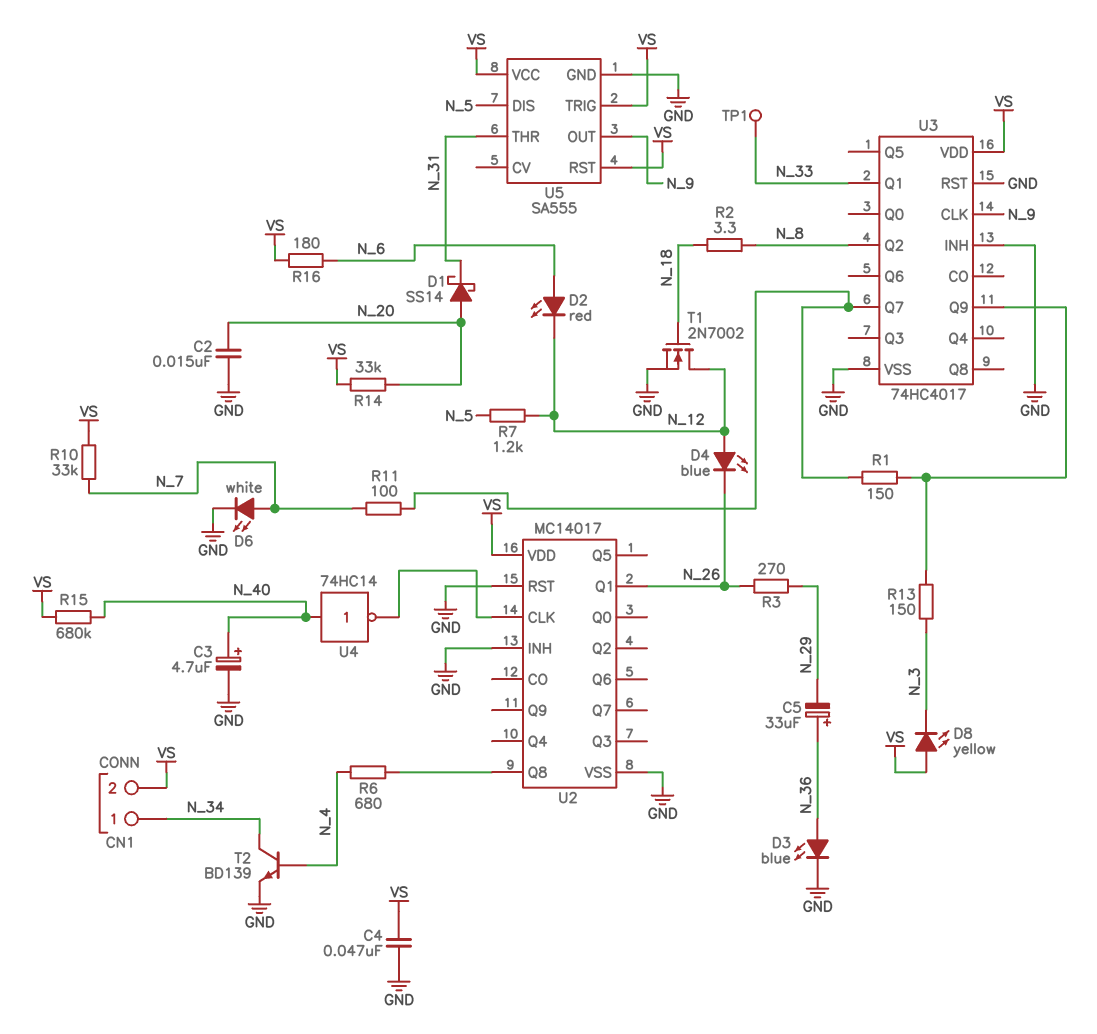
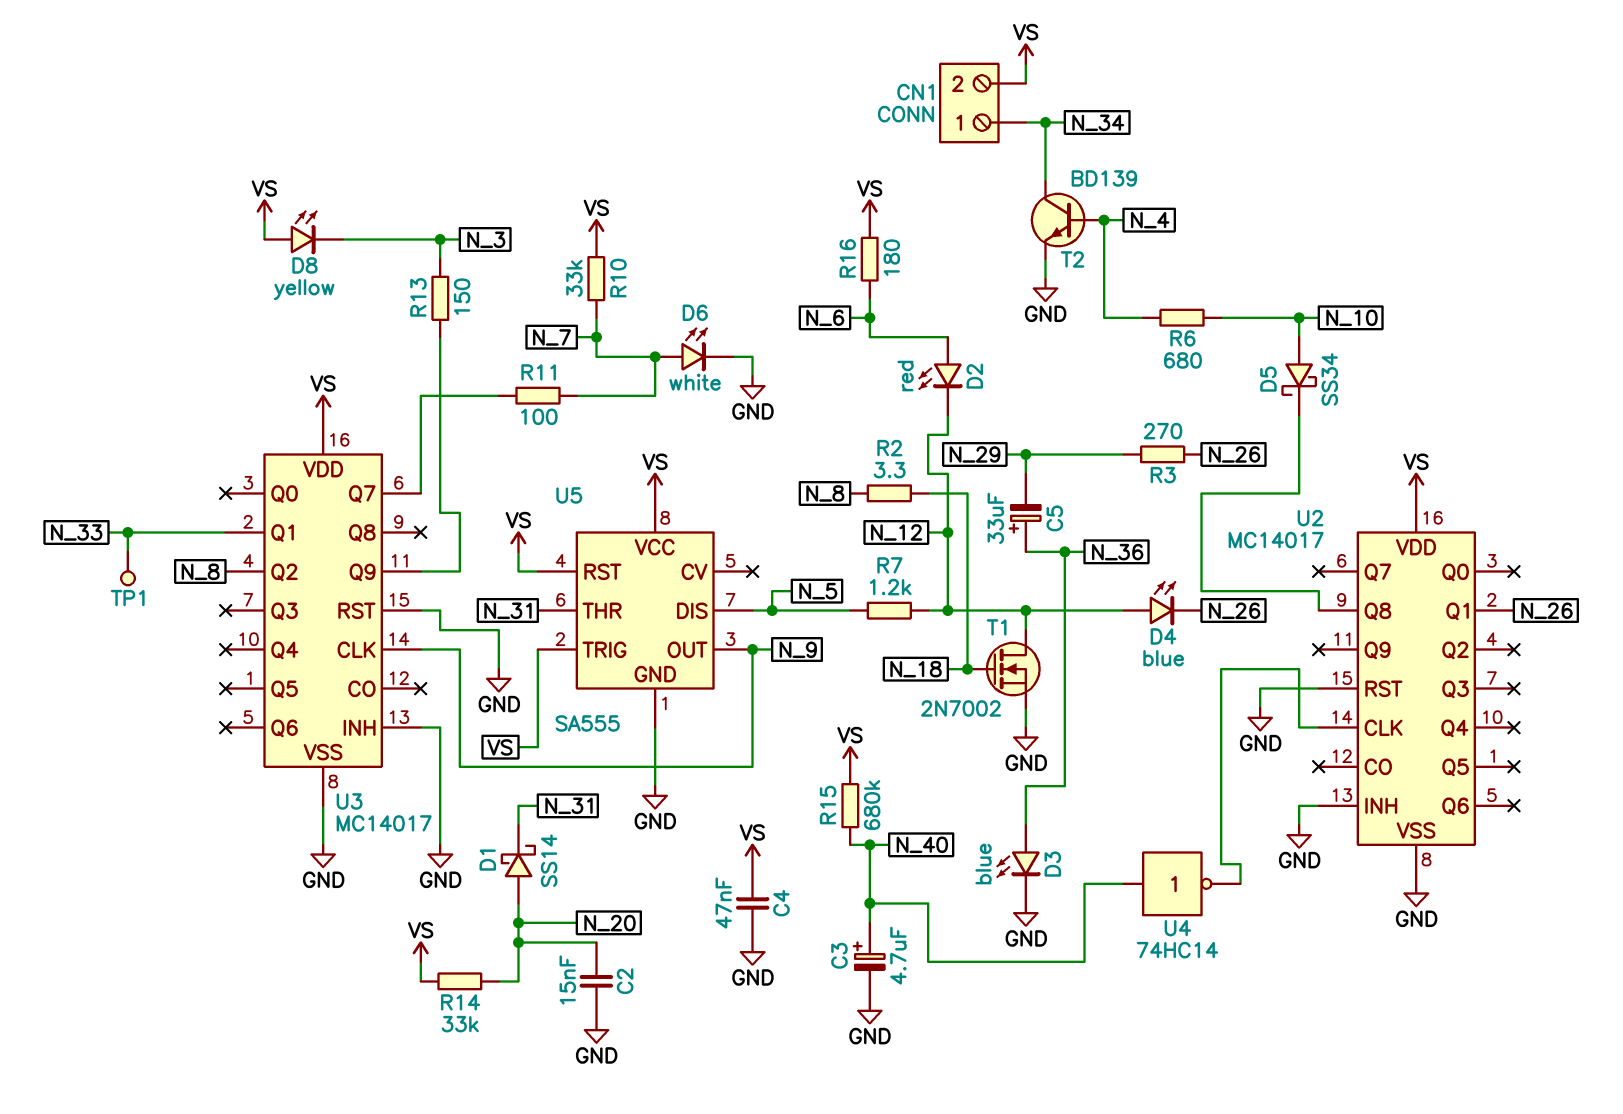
D5: none -> schottky SS34 (A N_10, K U2/Q8)
R1: 150 (U3/Q7, U3/Q9) -> none
R6: 680 (N_4, U2/Q8) -> 680 (N_4, N_10)
U3: 74HC4017 -> MC14017

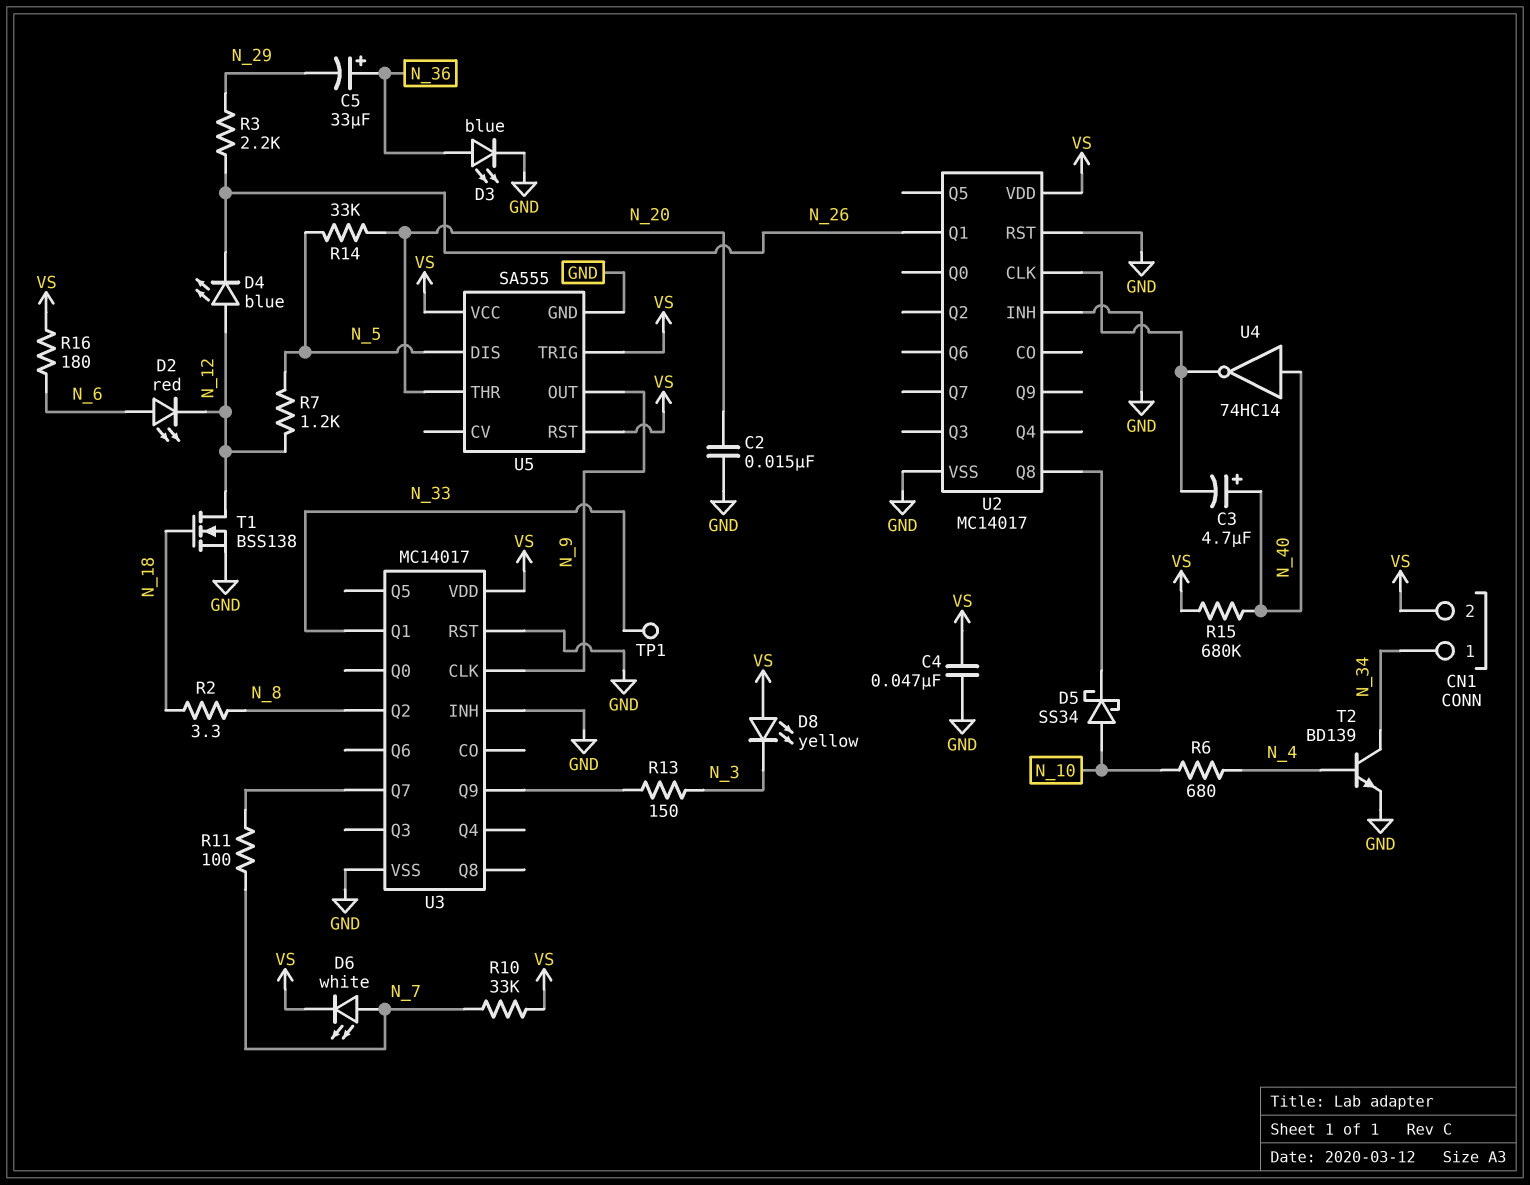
C3: 4.7uF (plus N_40, minus GND) -> 4.7uF (plus N_40, minus U2/CLK)
D1: schottky SS14 (A N_20, K N_31) -> none
D6: LED white (A N_7, K GND) -> LED white (A N_7, K VS)
R3: 270 (N_26, N_29) -> 2.2k (N_26, N_29)
R14: 33k (N_20, VS) -> 33k (N_5, N_20)
T1: NMOS 2N7002 (G N_18, D N_12, S GND) -> NMOS BSS138 (G N_18, D N_12, S GND)
U5 pin THR: N_31 -> N_20

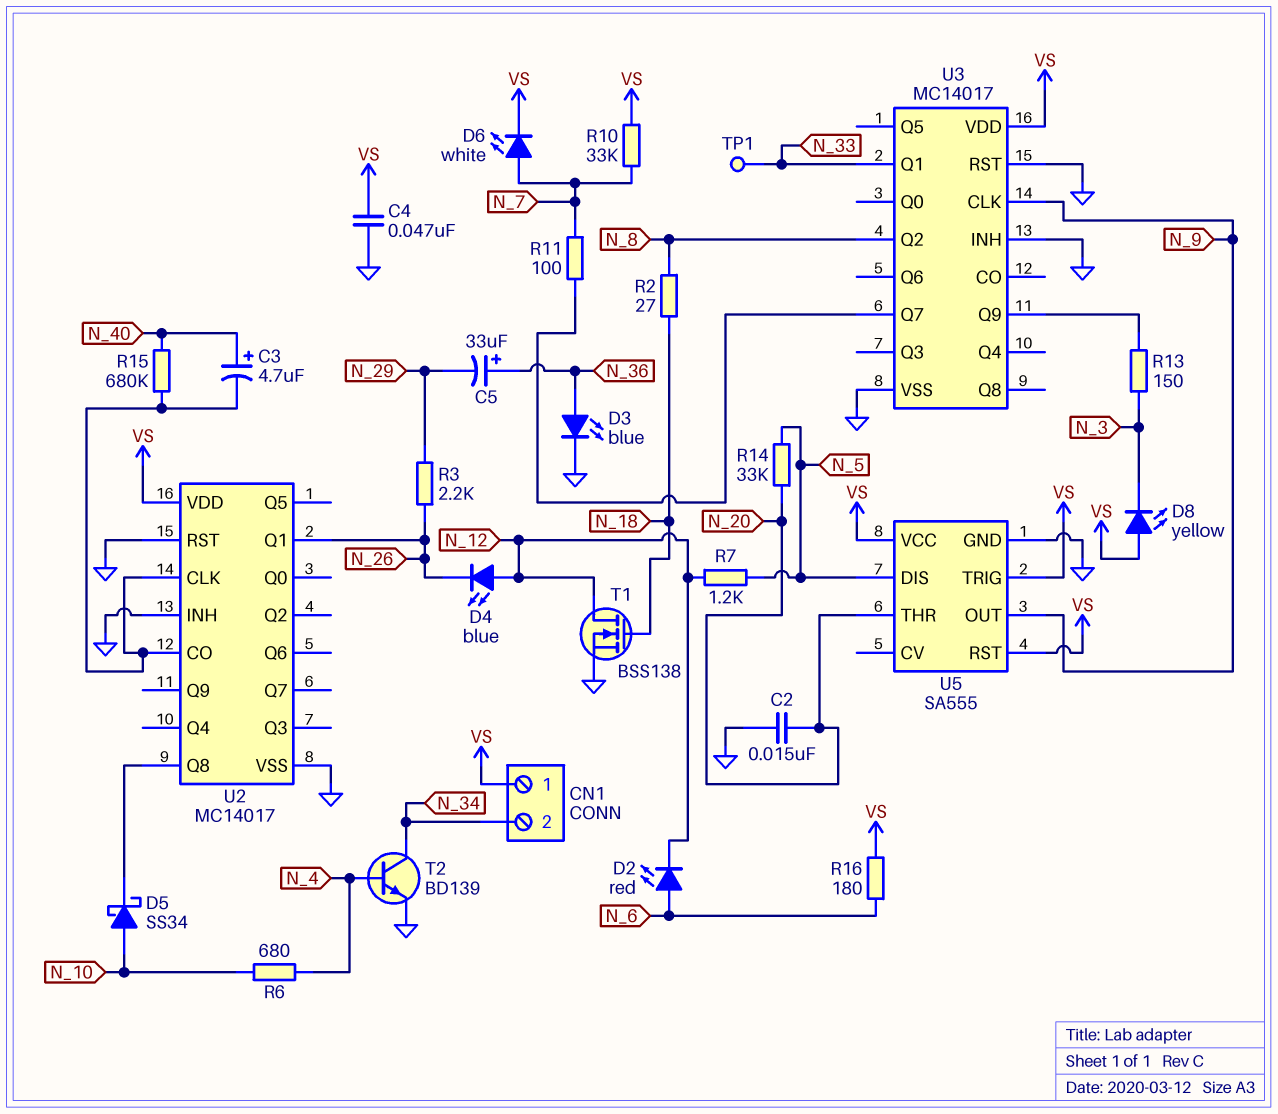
CN1 pin 1: N_34 -> VS
CN1 pin 2: VS -> N_34
R2: 3.3 (N_8, N_18) -> 27 (N_8, N_18)
R15: 680k (N_40, VS) -> 680k (N_40, U2/CLK)
U2 pin CO: none -> U2/CLK
U4: NOT 74HC14 (in N_40, out U2/CLK) -> none

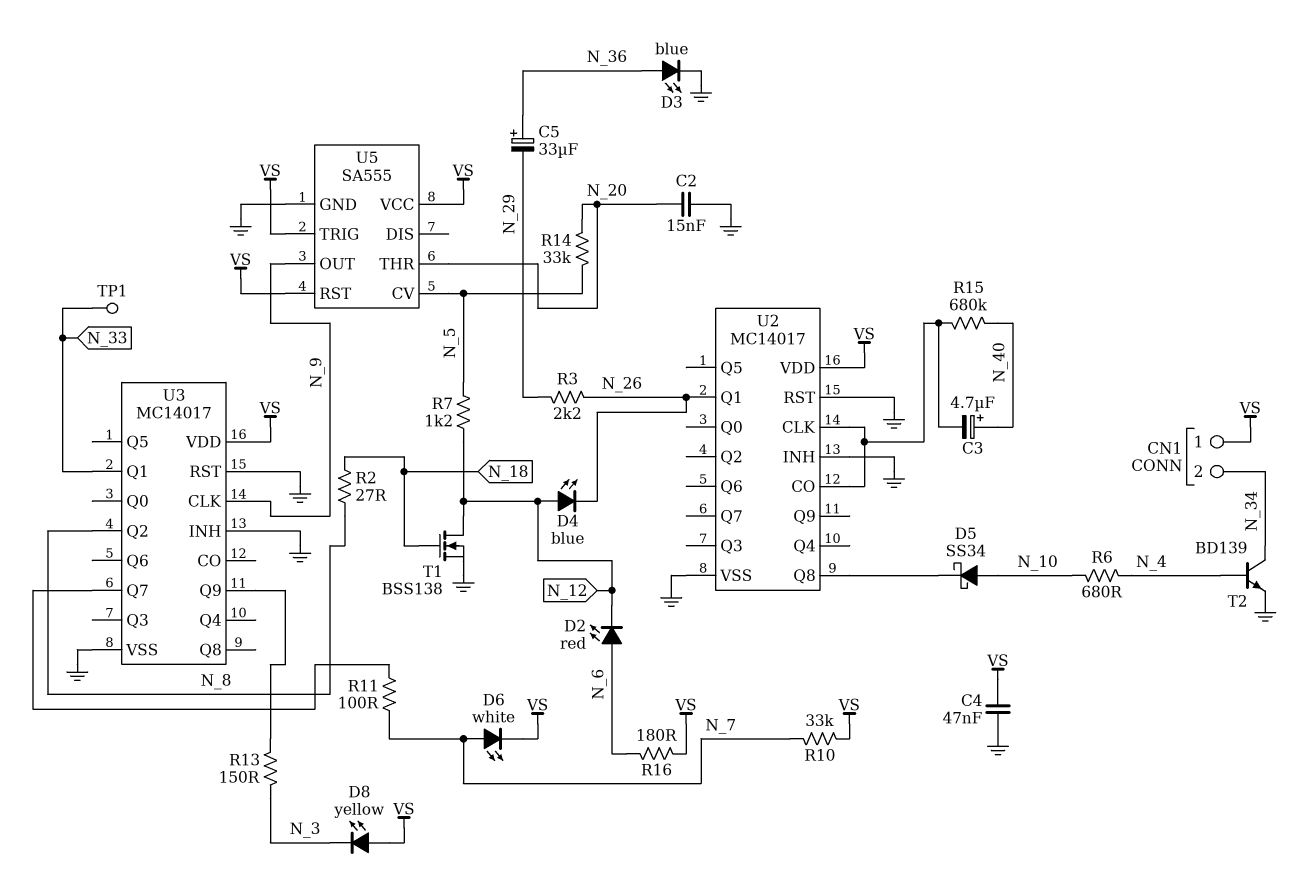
U5 pin CV: none -> N_5
U5 pin DIS: N_5 -> none

